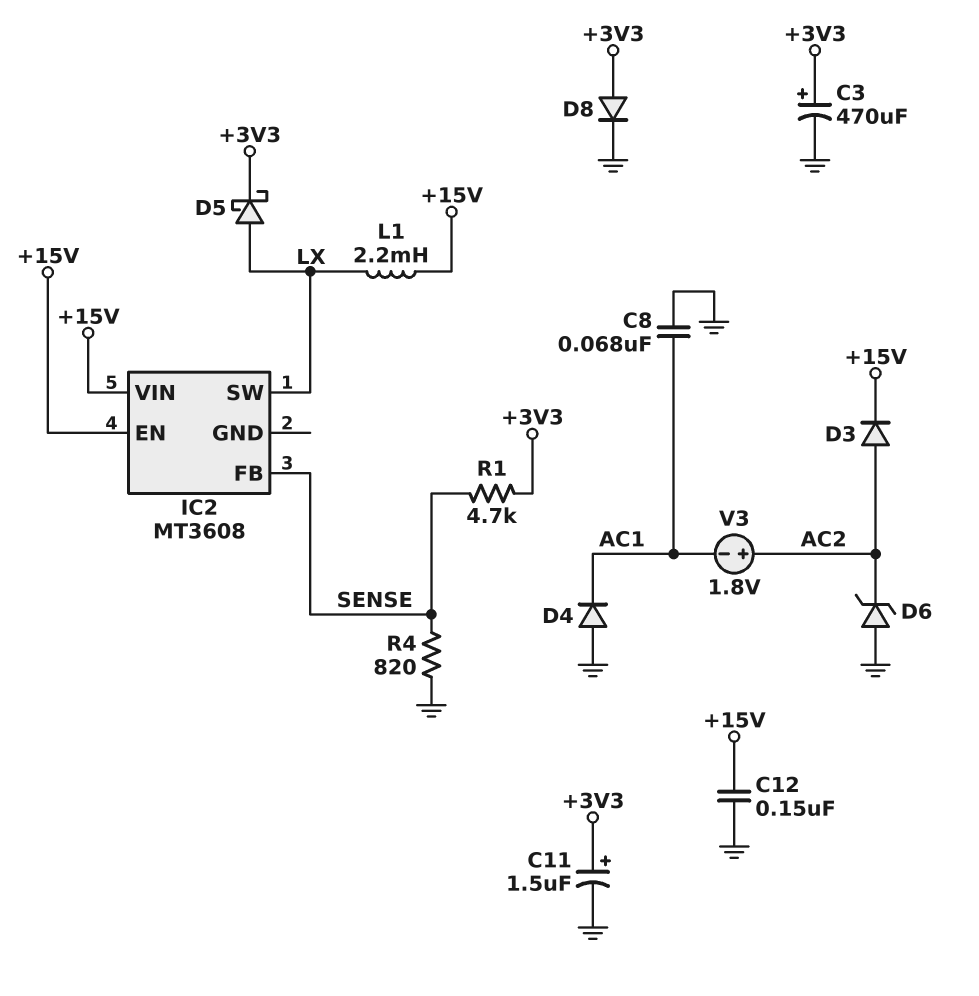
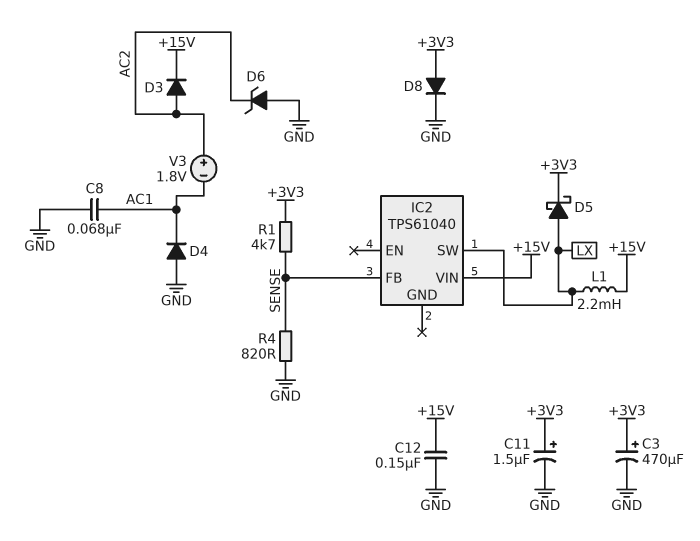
IC2: MT3608 -> TPS61040
IC2 pin EN: +15V -> none

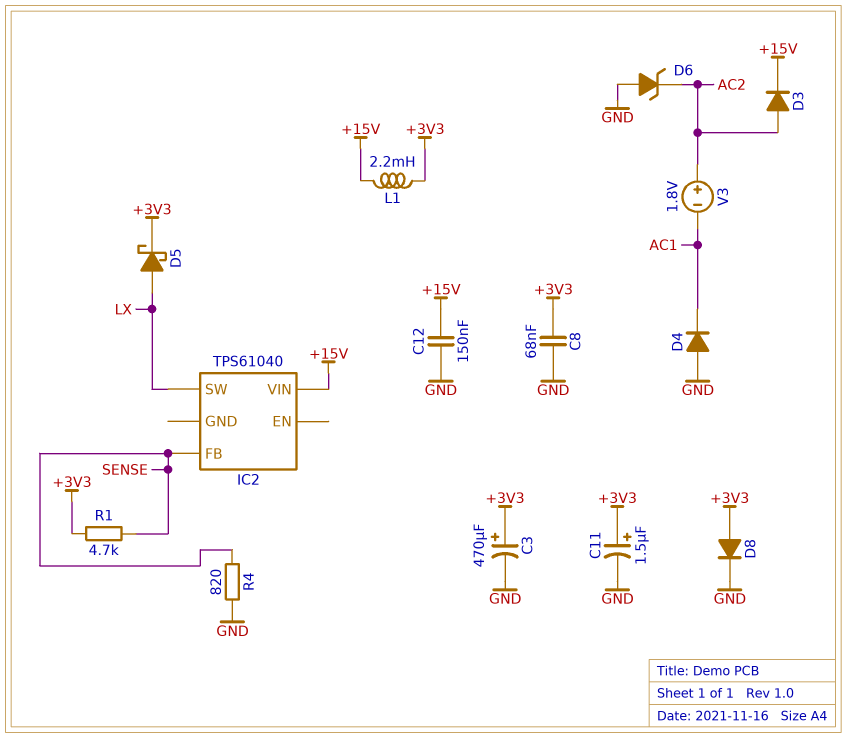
C8: 68nF (AC1, GND) -> 68nF (+3V3, GND)
L1: 2.2mH (+15V, LX) -> 2.2mH (+3V3, +15V)

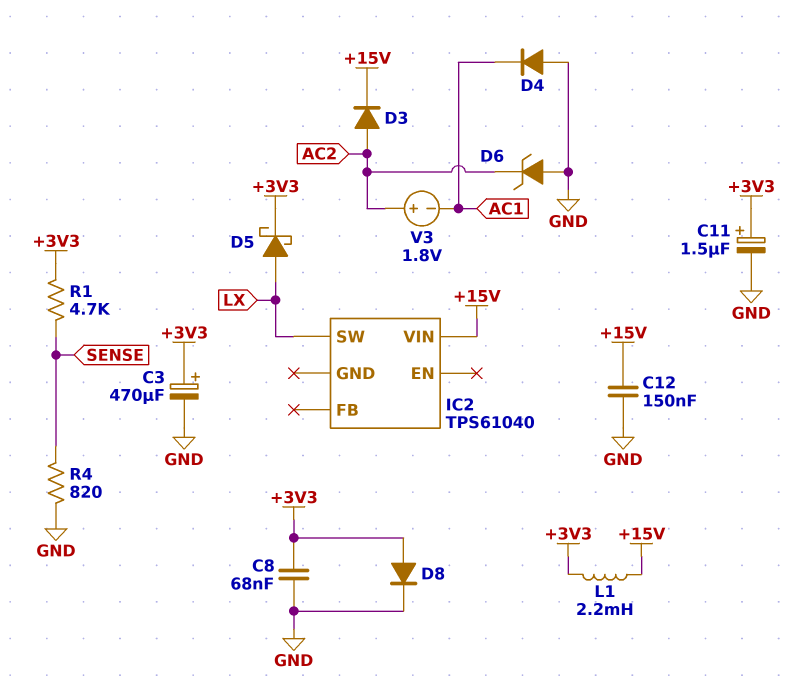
IC2 pin FB: SENSE -> none

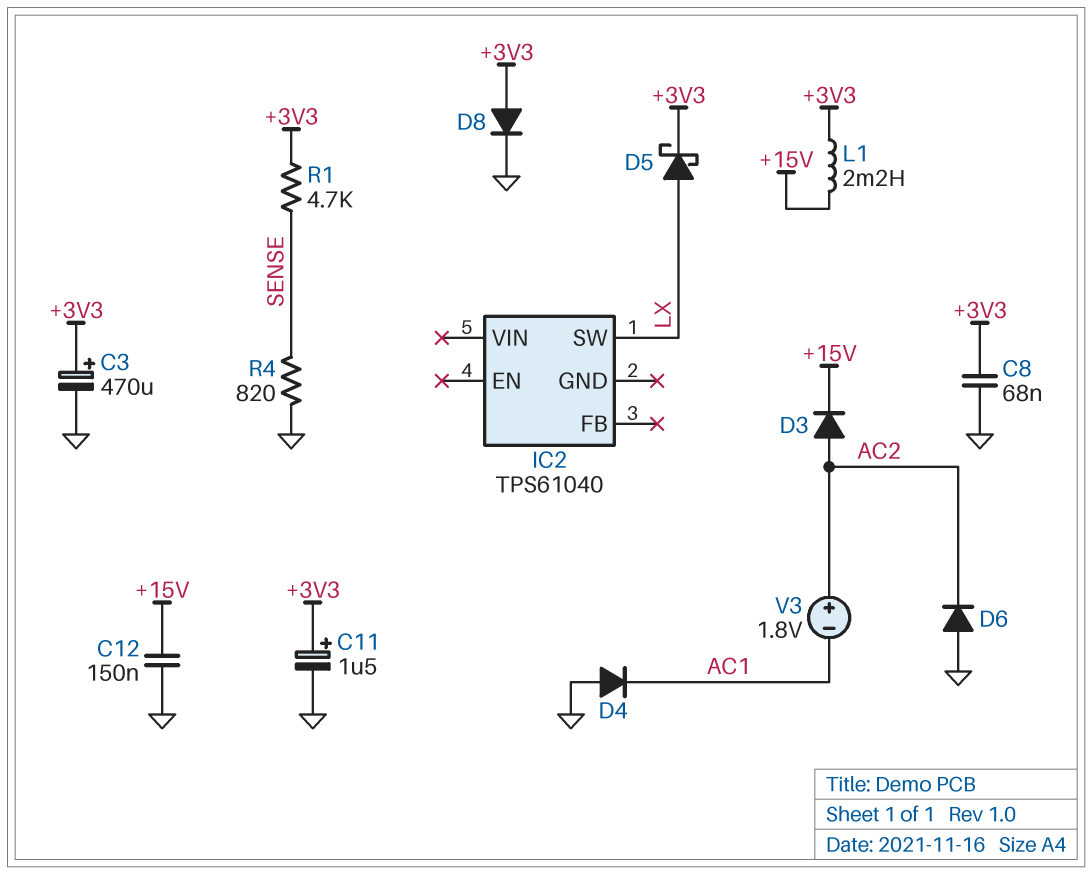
D6: zener (A GND, K AC2) -> diode (A GND, K AC2)
IC2 pin VIN: +15V -> none

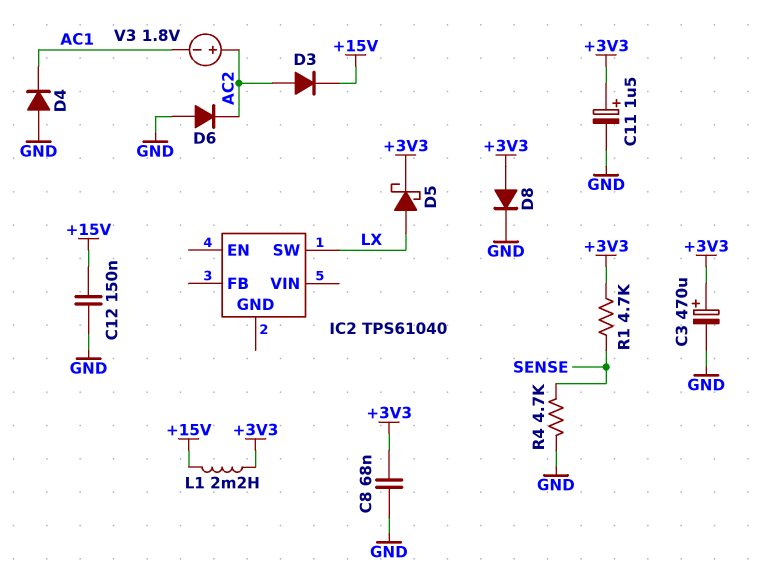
R4: 820 (GND, SENSE) -> 4.7k (GND, SENSE)

